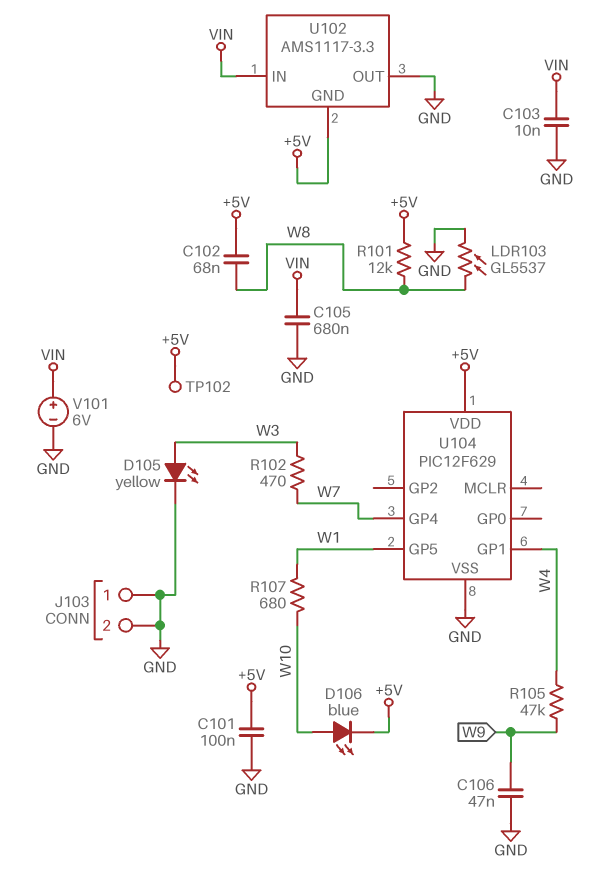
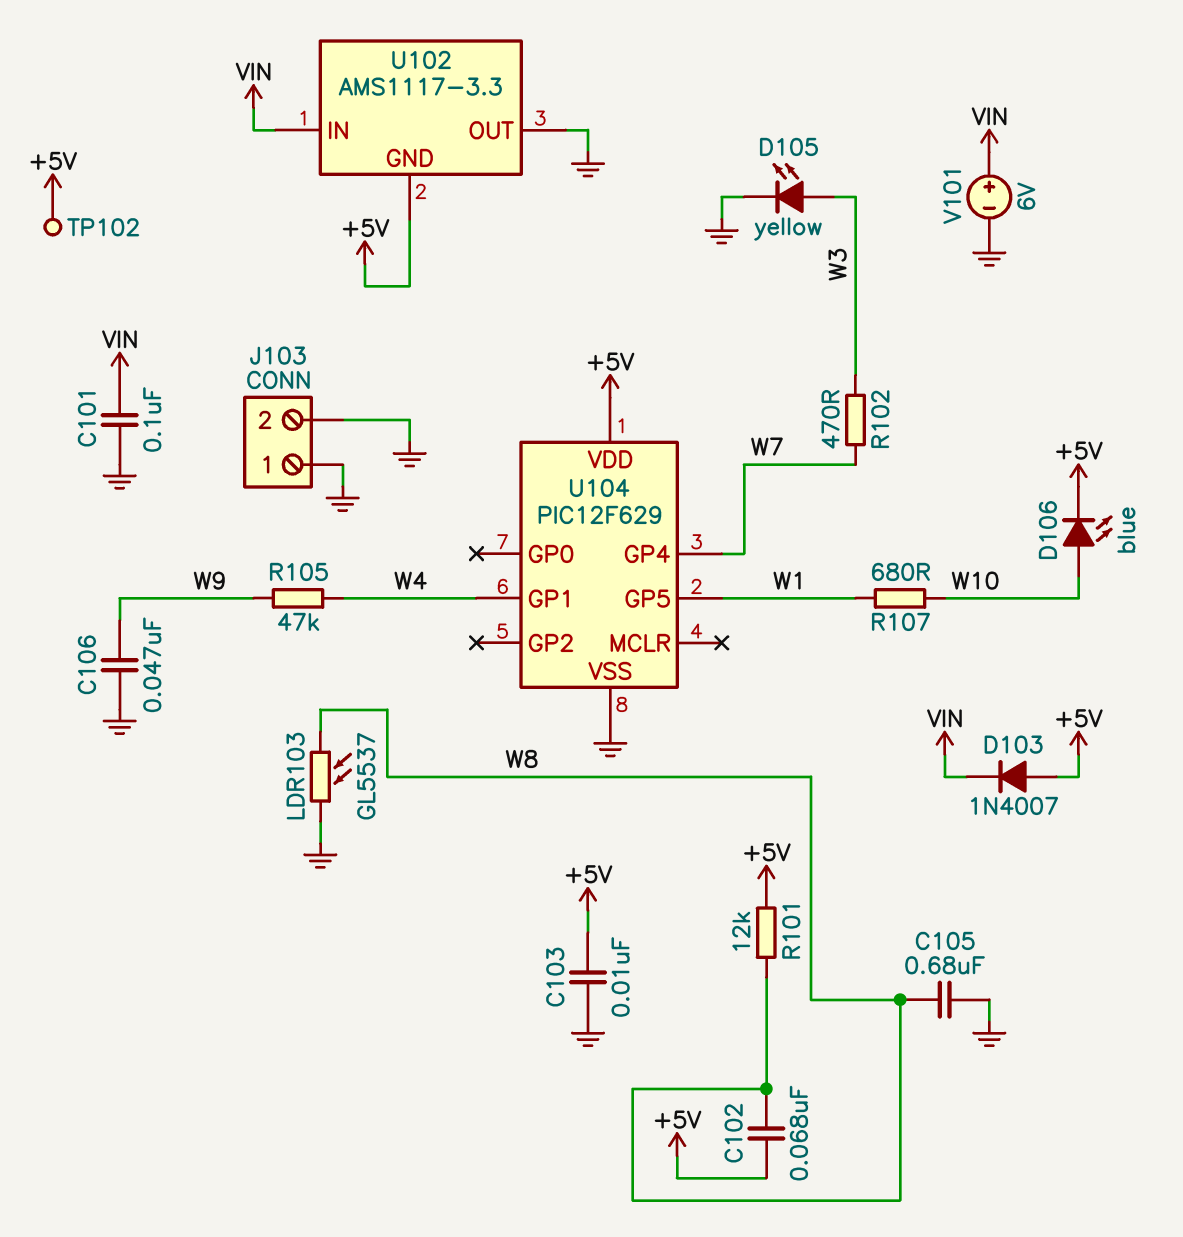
C101: 100nF (+5V, GND) -> 100nF (GND, VIN)
C103: 10nF (GND, VIN) -> 10nF (+5V, GND)
C105: 680nF (GND, VIN) -> 680nF (GND, W8)
D103: none -> diode 1N4007 (A +5V, K VIN)

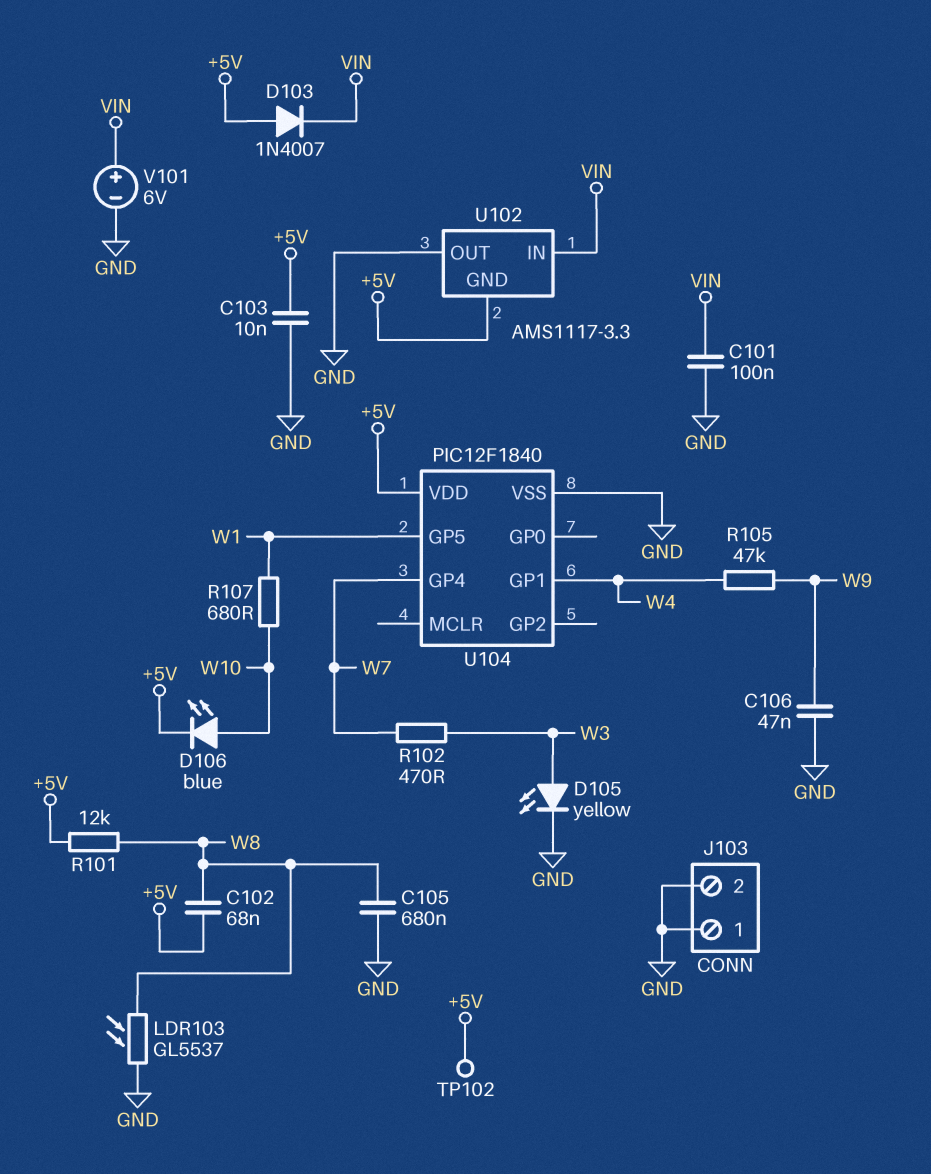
U104: PIC12F629 -> PIC12F1840

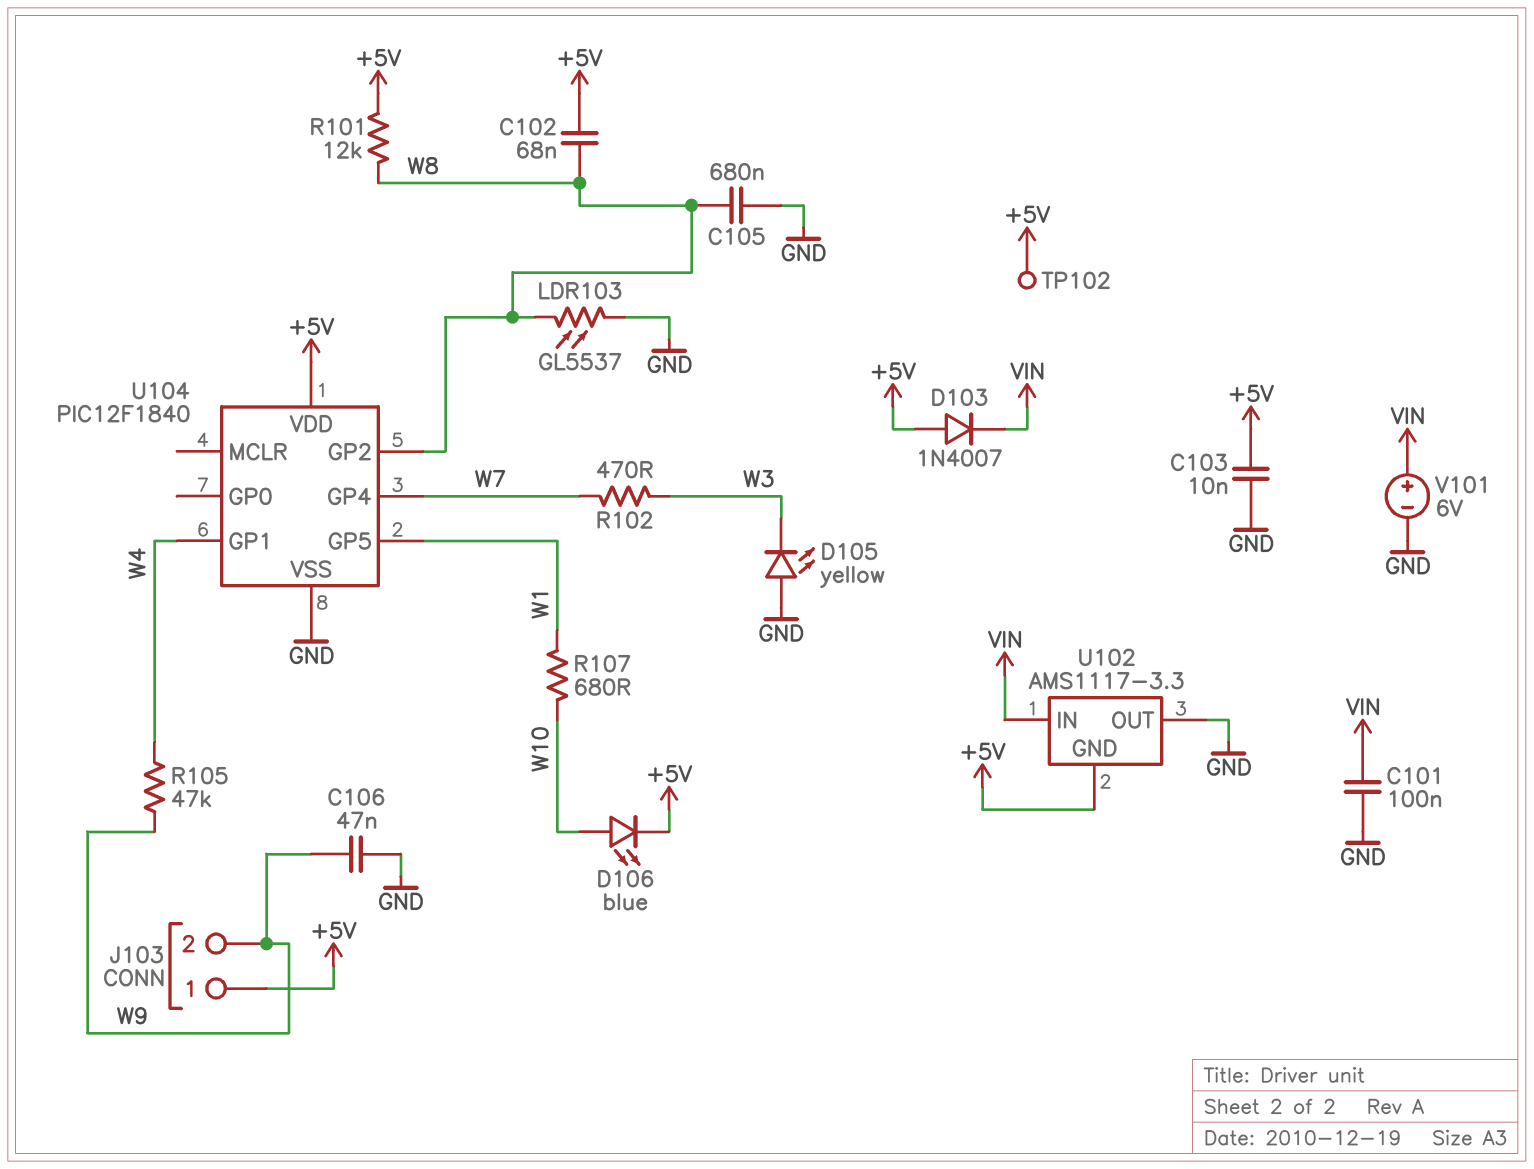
D105: LED yellow (A W3, K GND) -> LED yellow (A GND, K W3)
J103 pin 1: GND -> +5V
J103 pin 2: GND -> W9
U104 pin GP2: none -> W8

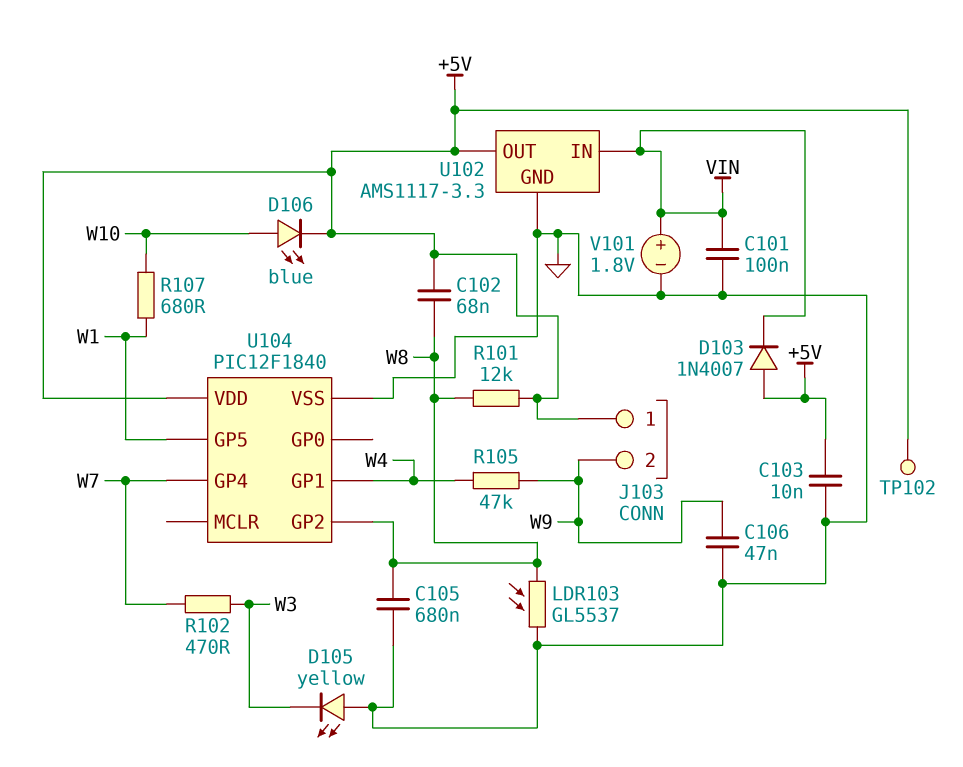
U102 pin GND: +5V -> GND
U102 pin OUT: GND -> +5V
V101: 6V (plus VIN, minus GND) -> 1.8V (plus VIN, minus GND)

